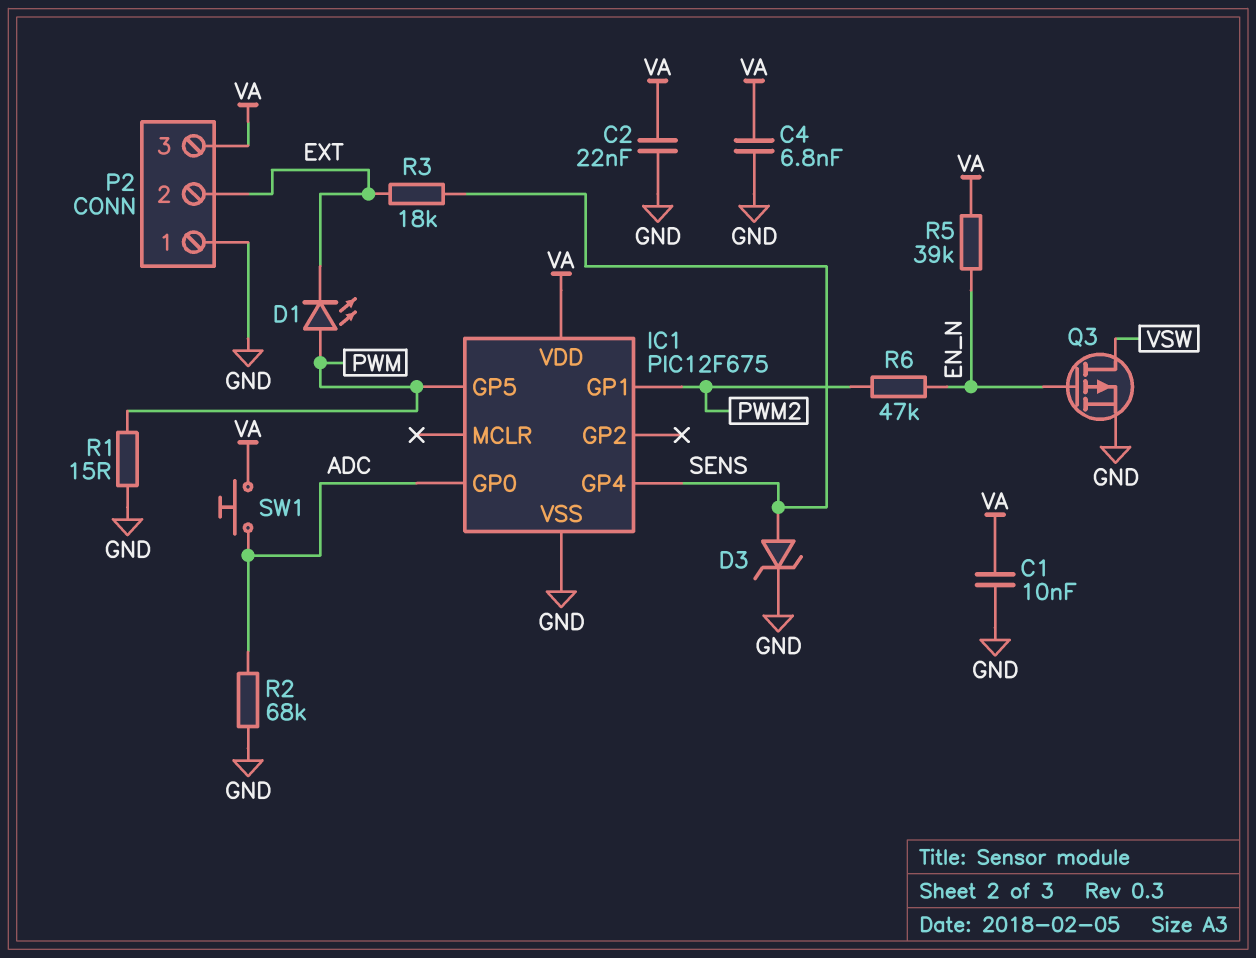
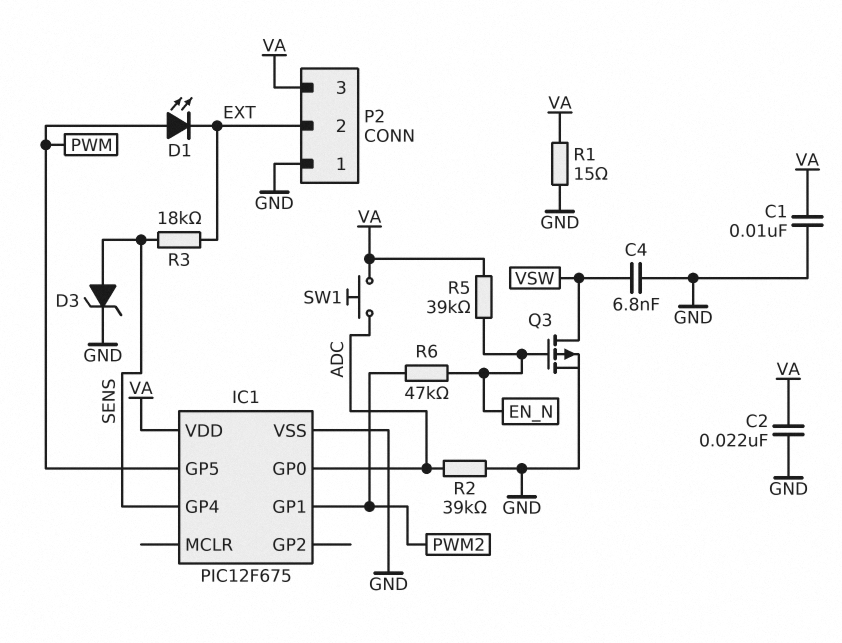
C4: 6.8nF (GND, VA) -> 6.8nF (GND, VSW)
R1: 15 (GND, PWM) -> 15 (GND, VA)
R2: 68k (ADC, GND) -> 39k (ADC, GND)

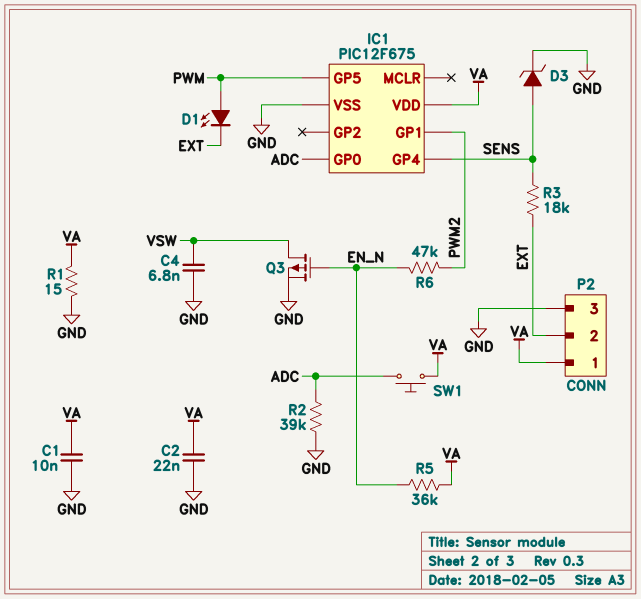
P2 pin 1: GND -> VA
P2 pin 3: VA -> GND
R5: 39k (EN_N, VA) -> 36k (EN_N, VA)

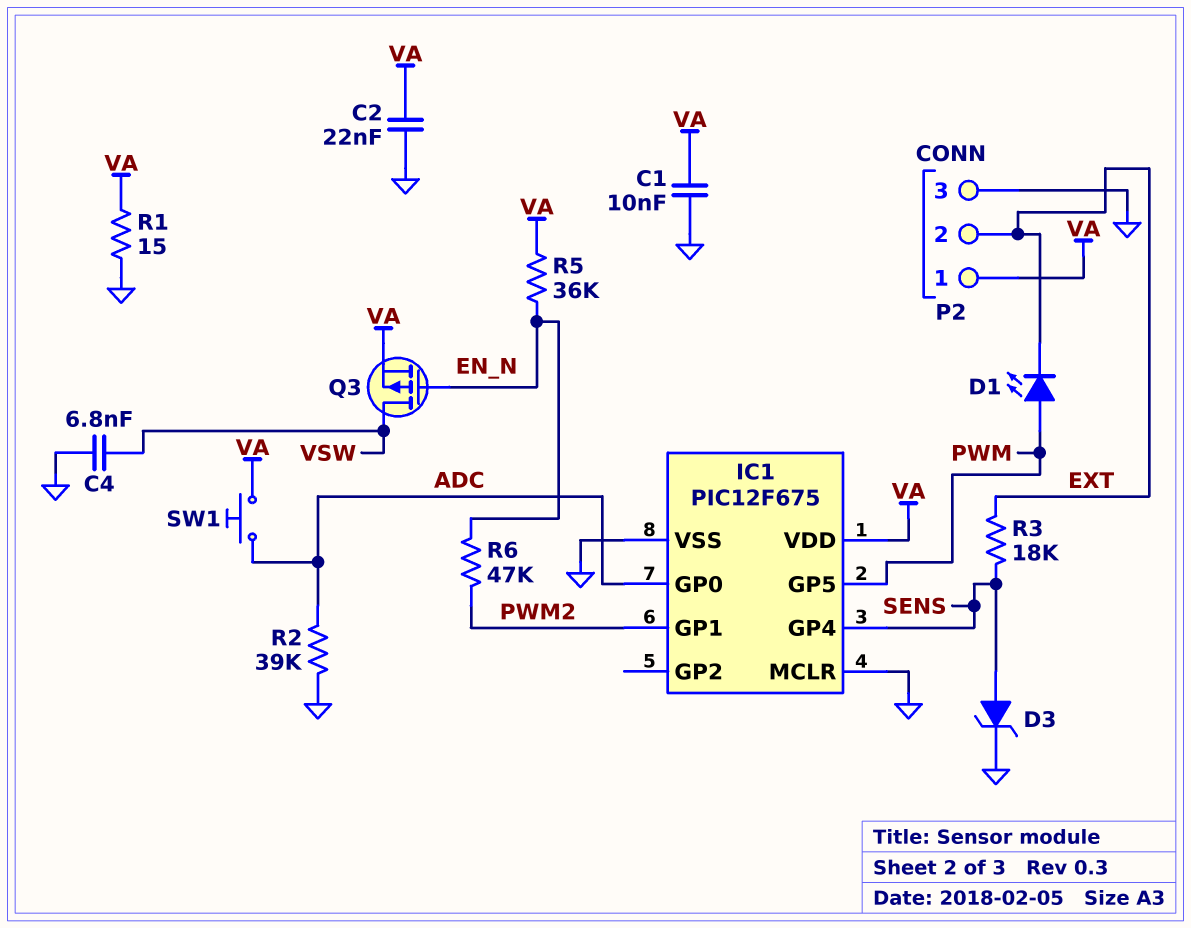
IC1 pin MCLR: none -> GND
Q3: PMOS (G EN_N, D VSW, S GND) -> PMOS (G EN_N, D VSW, S VA)

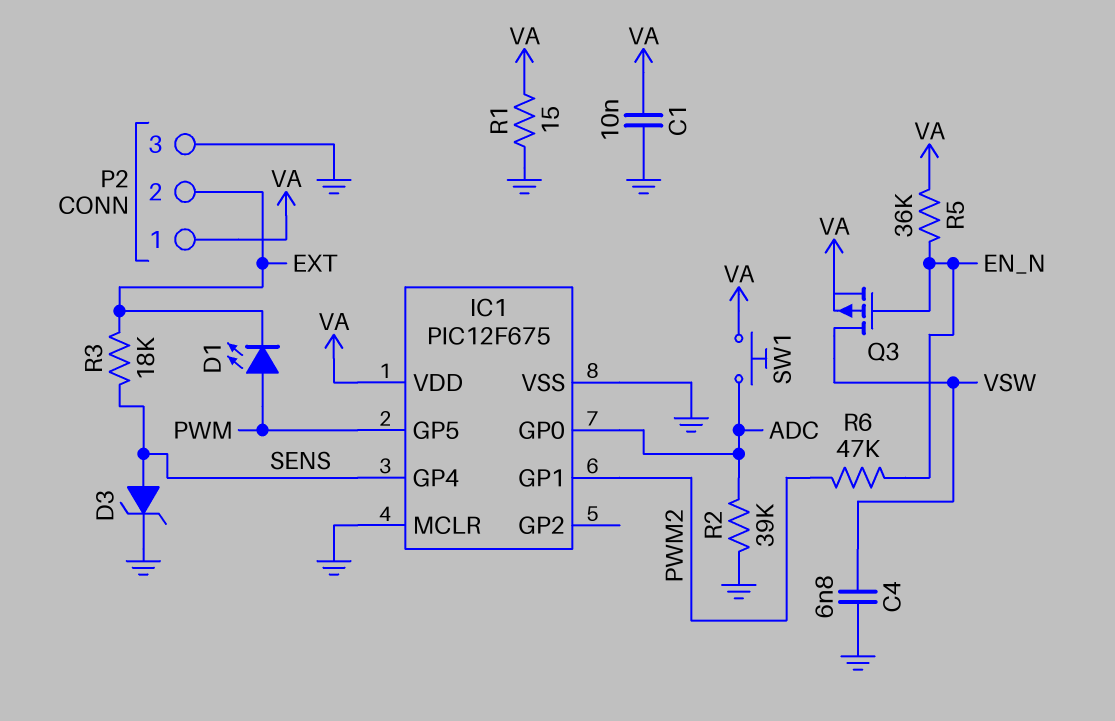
C2: 22nF (GND, VA) -> none

